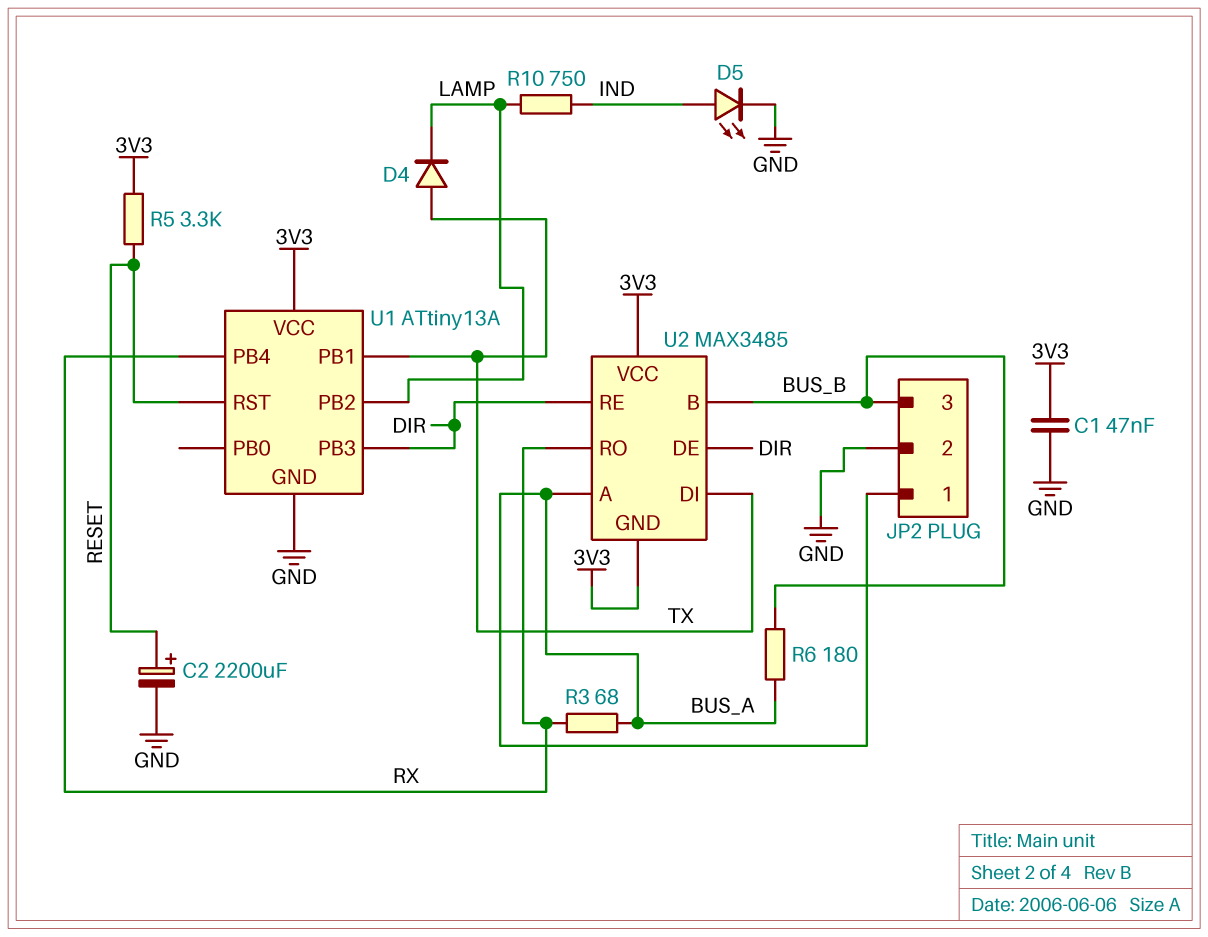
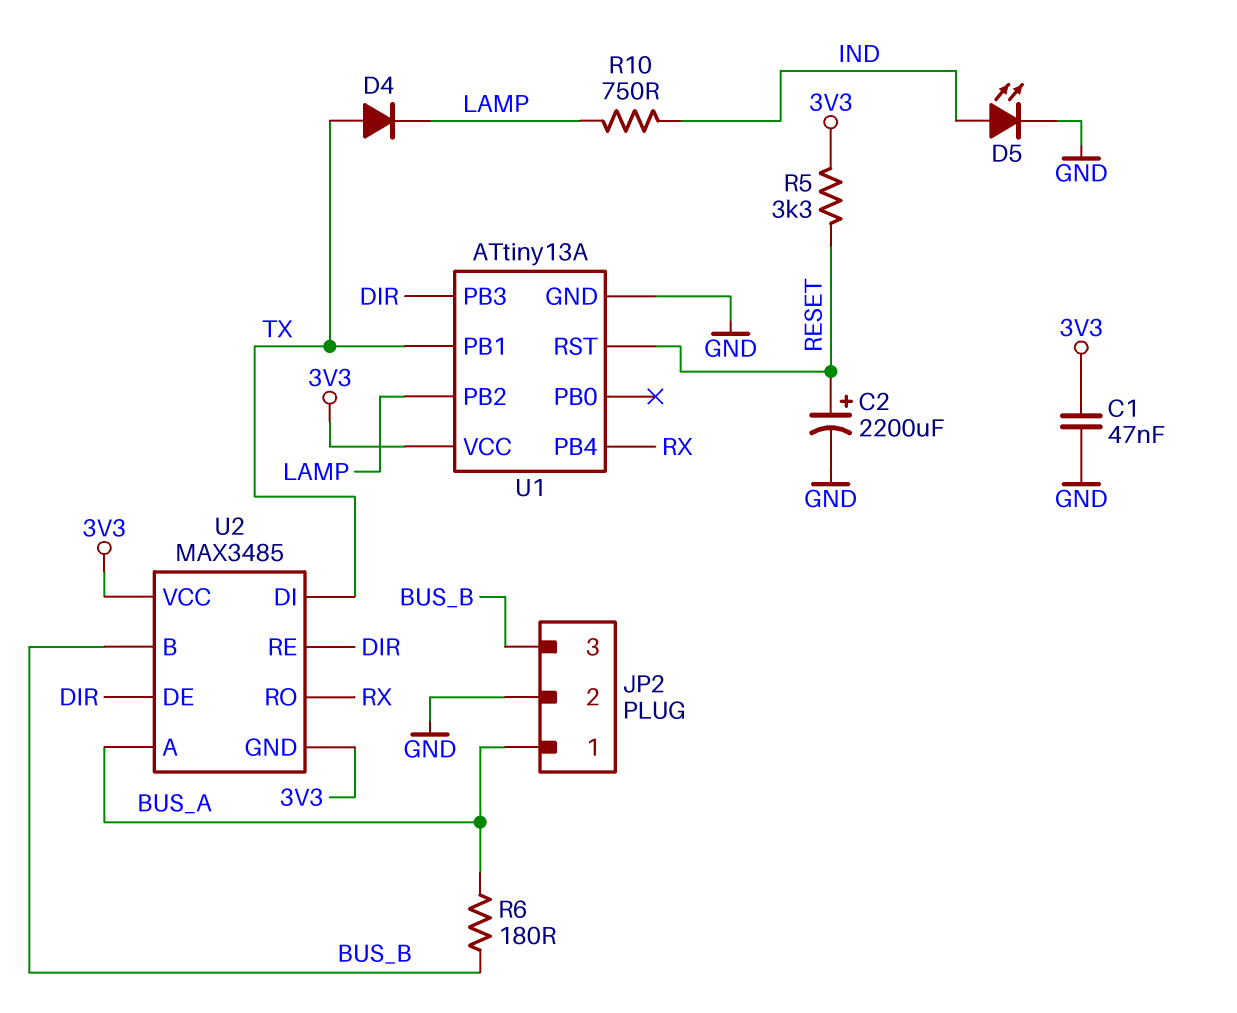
R3: 68 (BUS_A, RX) -> none

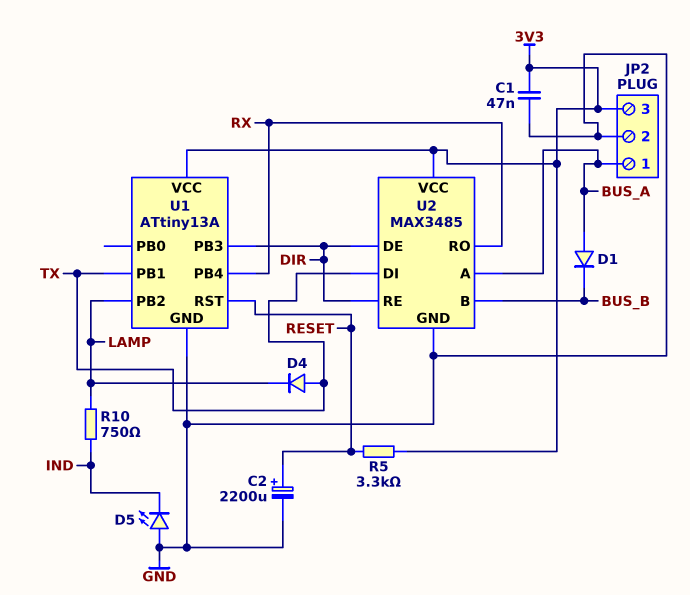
D1: none -> diode (A BUS_A, K BUS_B)
D5: LED (A IND, K GND) -> LED (A GND, K IND)
JP2 pin 3: BUS_B -> 3V3
R6: 180 (BUS_A, BUS_B) -> none
U2 pin GND: 3V3 -> GND

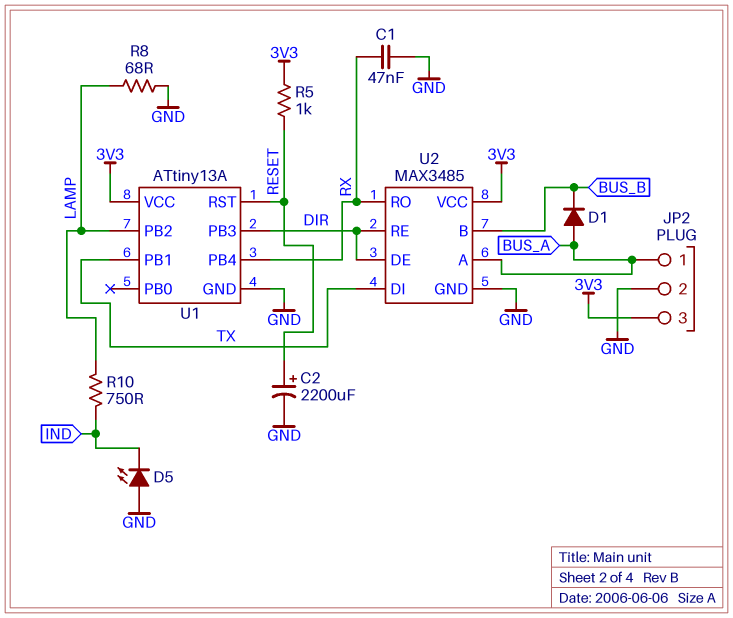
C1: 47nF (3V3, GND) -> 47nF (GND, RX)
D4: diode (A TX, K LAMP) -> none
R5: 3.3k (3V3, RESET) -> 1k (3V3, RESET)
R8: none -> 68 (GND, LAMP)

